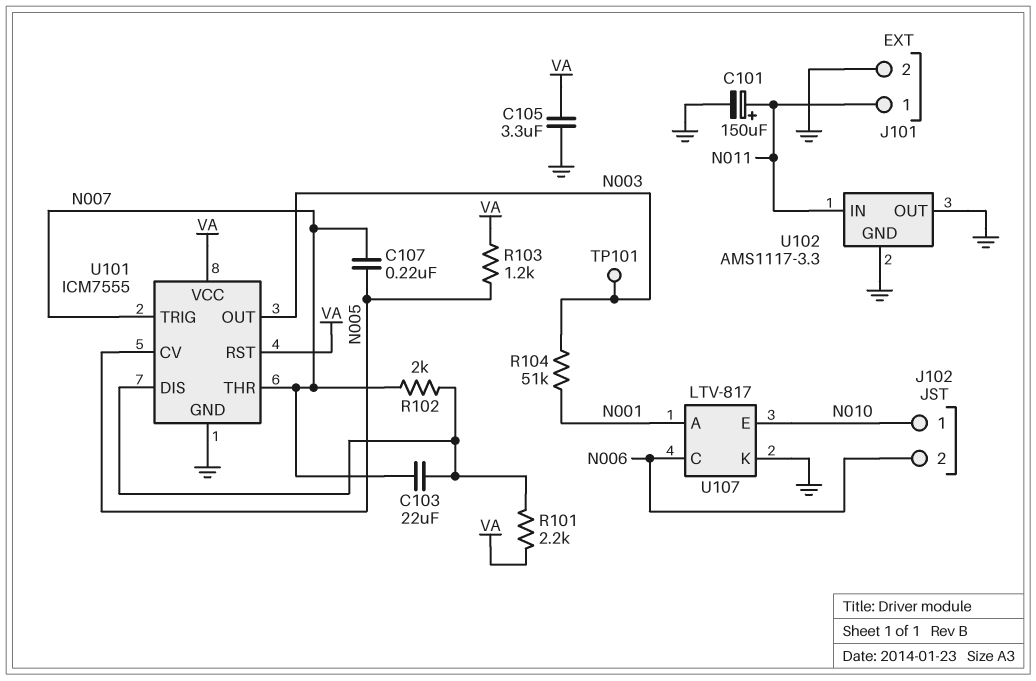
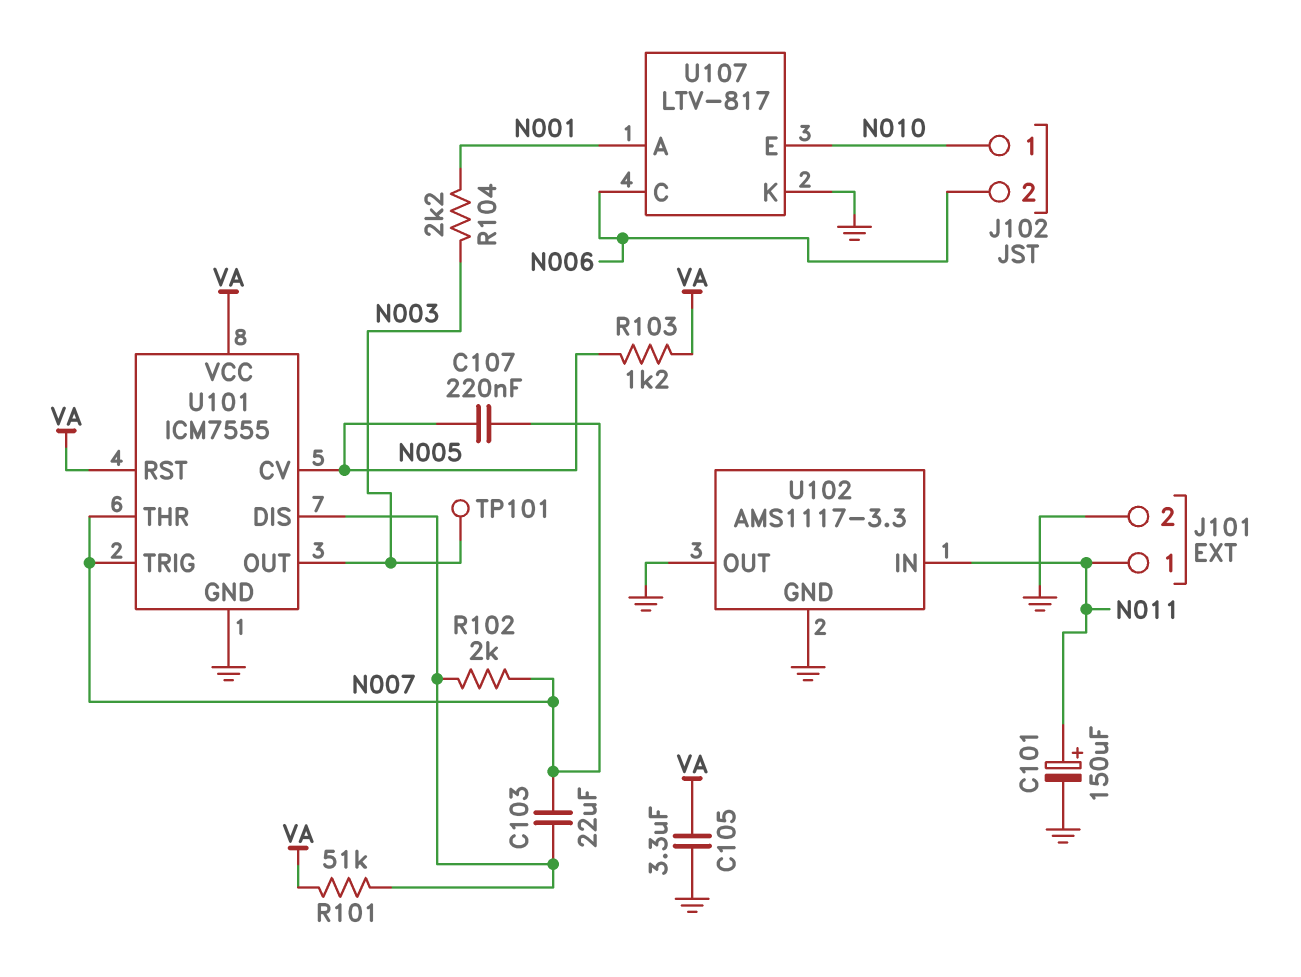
R101: 2.2k (U101/DIS, VA) -> 51k (U101/DIS, VA)
R104: 51k (N001, N003) -> 2.2k (N001, N003)

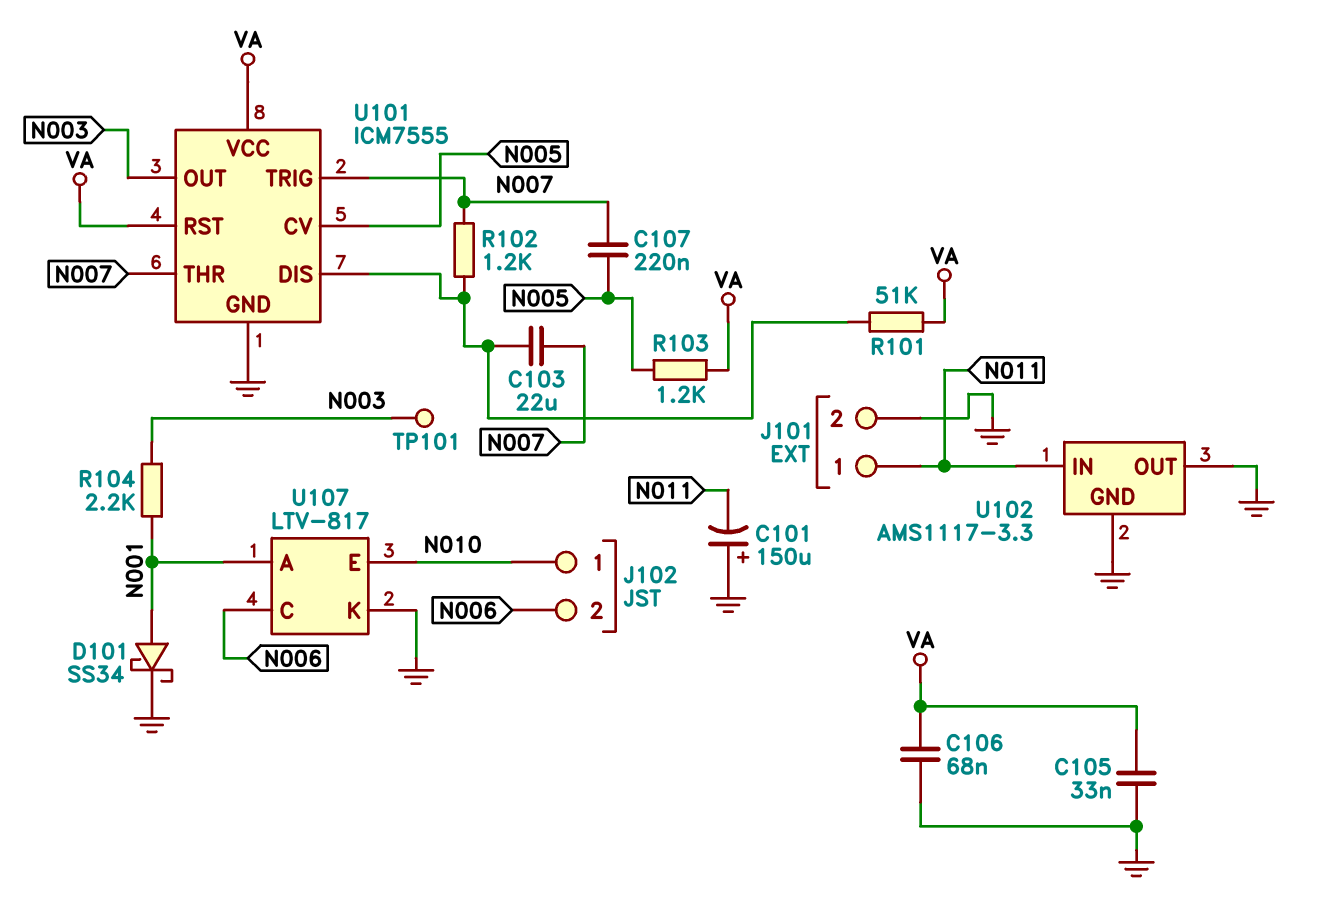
C101: 150uF (plus N011, minus GND) -> 150uF (plus GND, minus N011)
C105: 3.3uF (GND, VA) -> 33nF (GND, VA)
C106: none -> 68nF (GND, VA)
D101: none -> schottky SS34 (A N001, K GND)
R102: 2k (N007, U101/DIS) -> 1.2k (N007, U101/DIS)

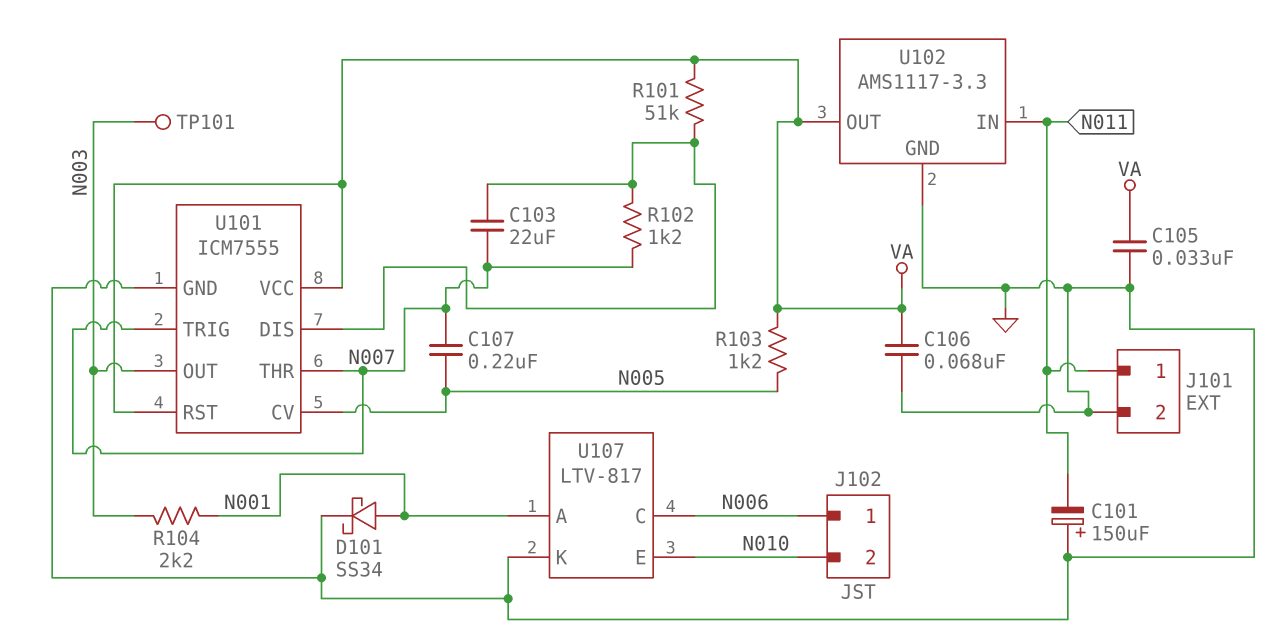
J102 pin 1: N010 -> N006
J102 pin 2: N006 -> N010
U102 pin OUT: GND -> VA

